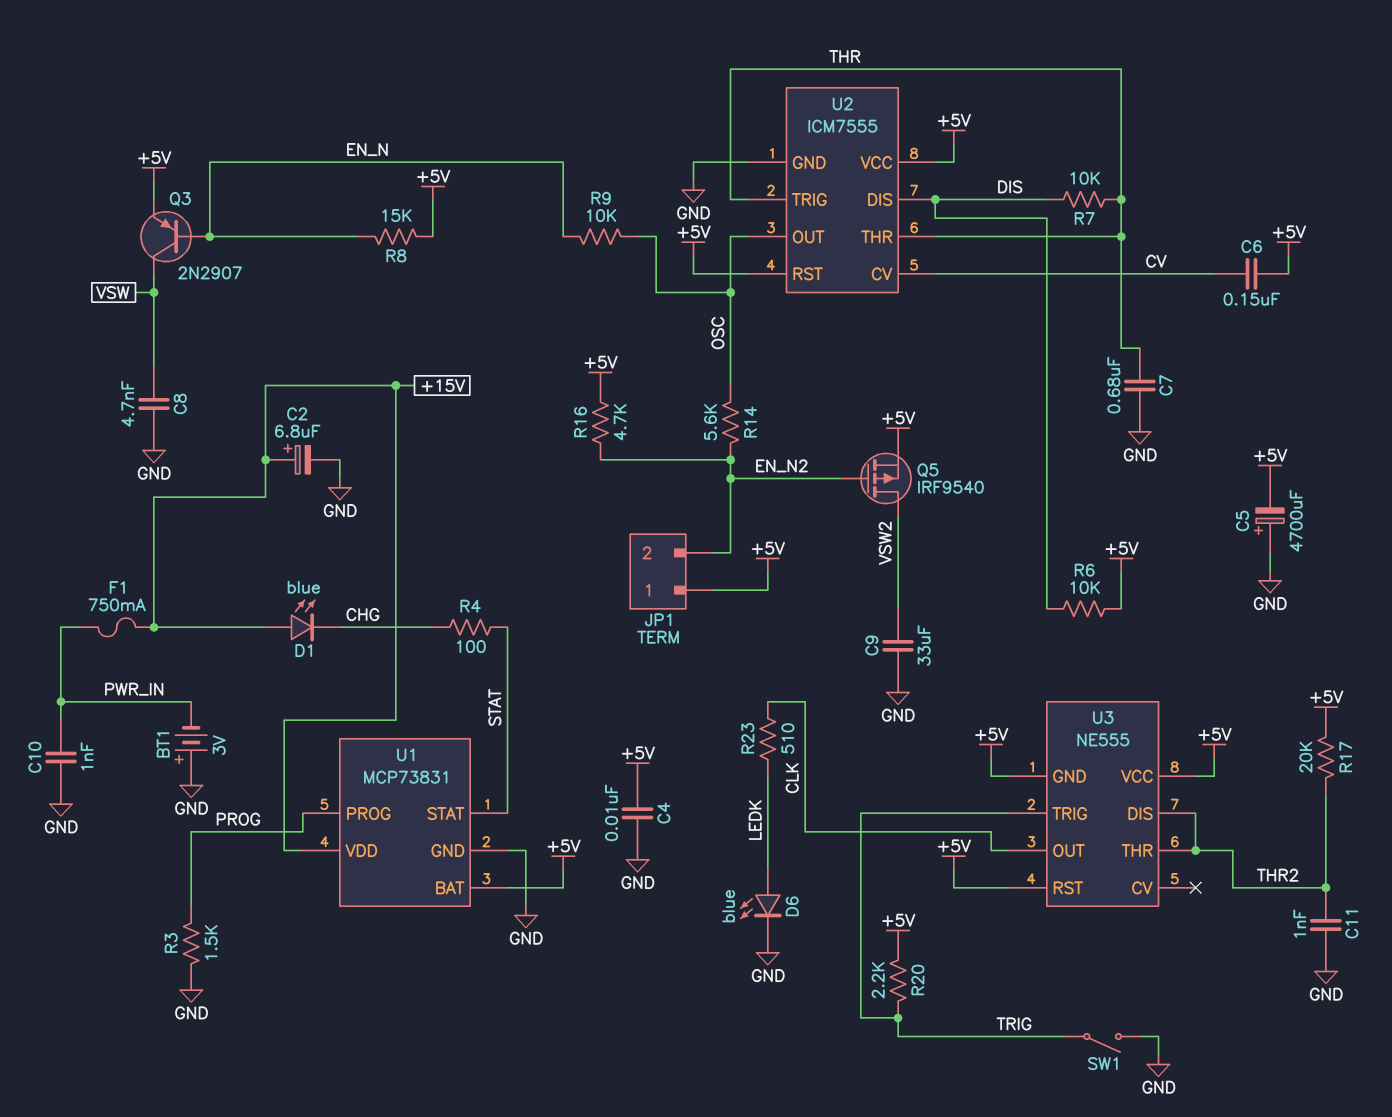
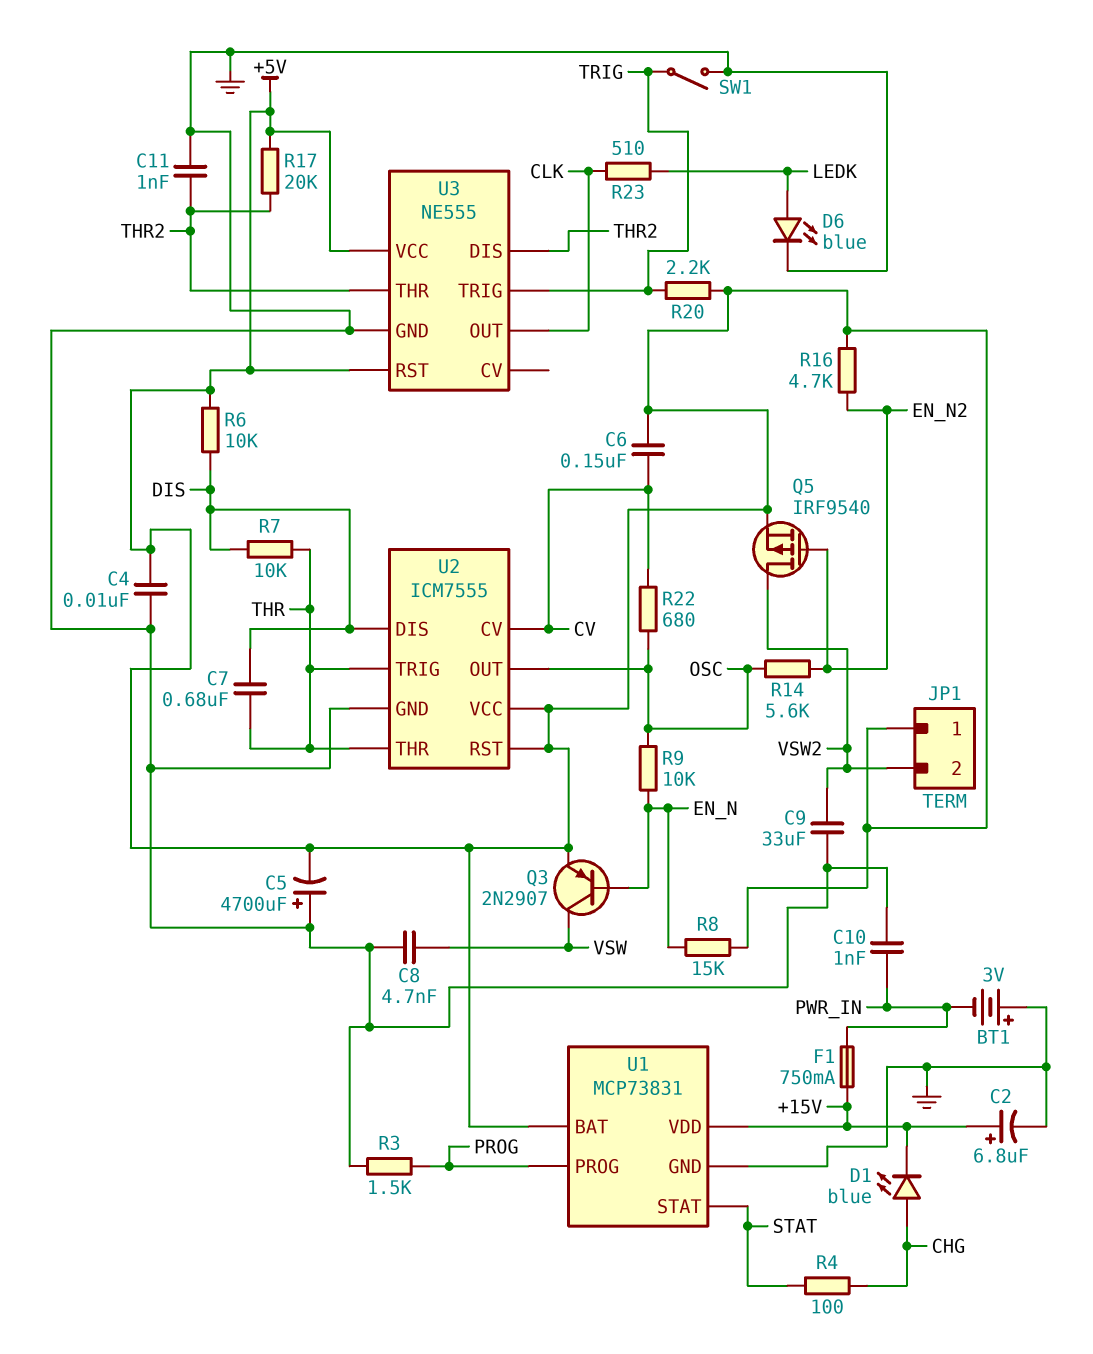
C7: 680nF (GND, THR) -> 680nF (DIS, THR)
D1: LED blue (A +15V, K CHG) -> LED blue (A CHG, K +15V)
JP1 pin 2: EN_N2 -> VSW2
R22: none -> 680 (CV, OSC)
U3 pin GND: +5V -> GND

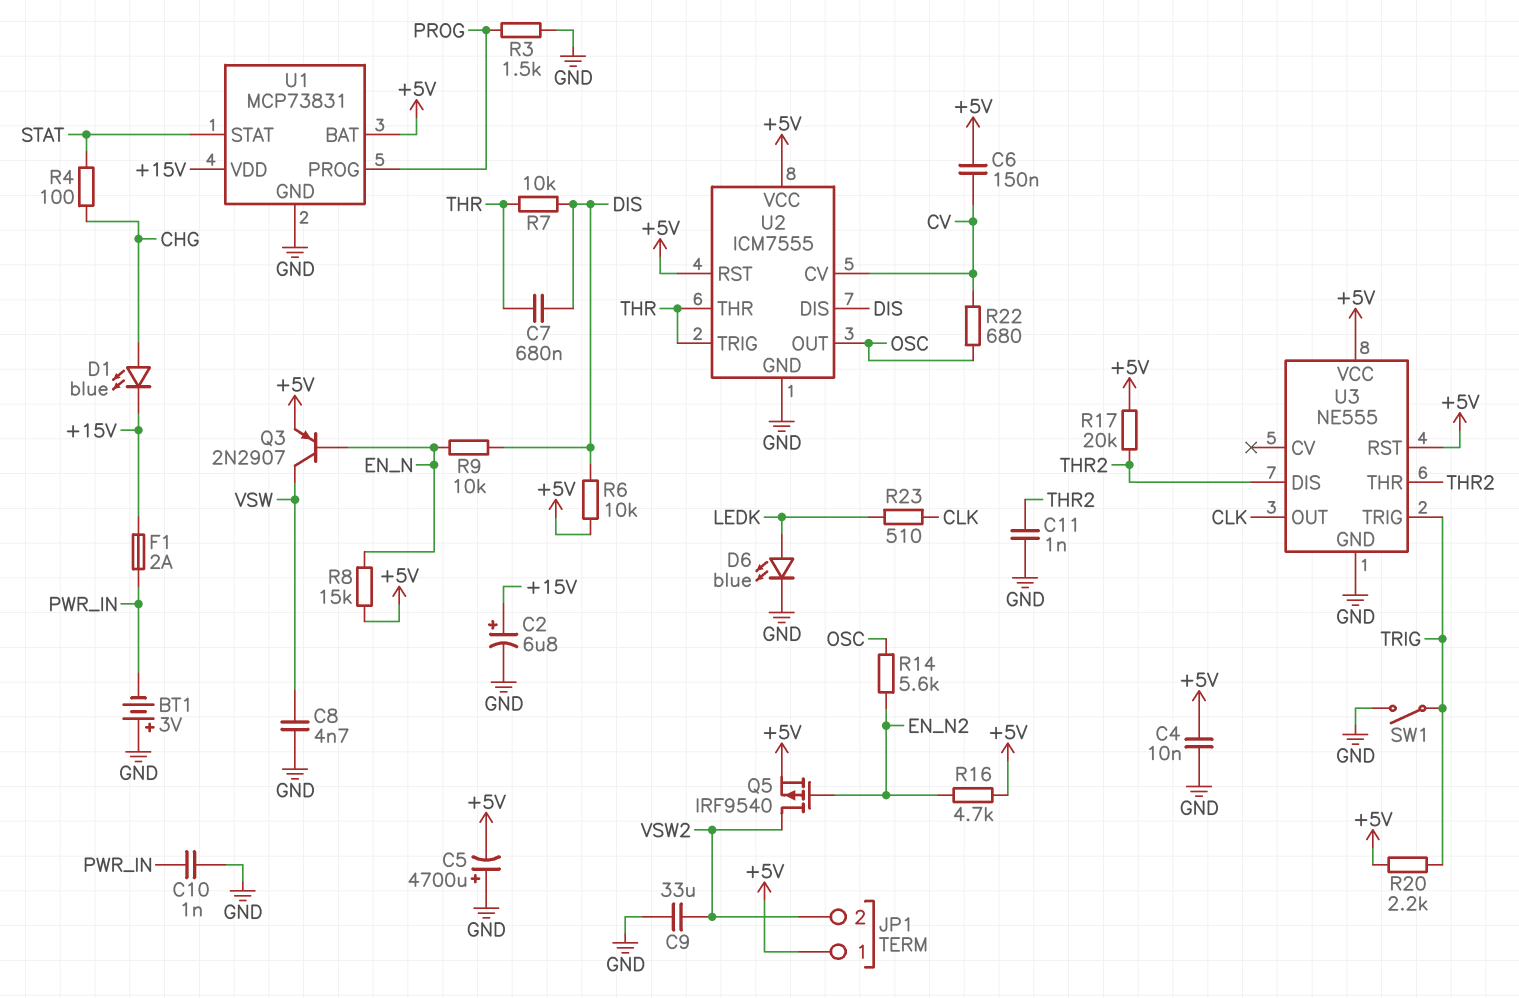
F1: 750mA (+15V, PWR_IN) -> 2A (+15V, PWR_IN)
R9: 10k (EN_N, OSC) -> 10k (DIS, EN_N)

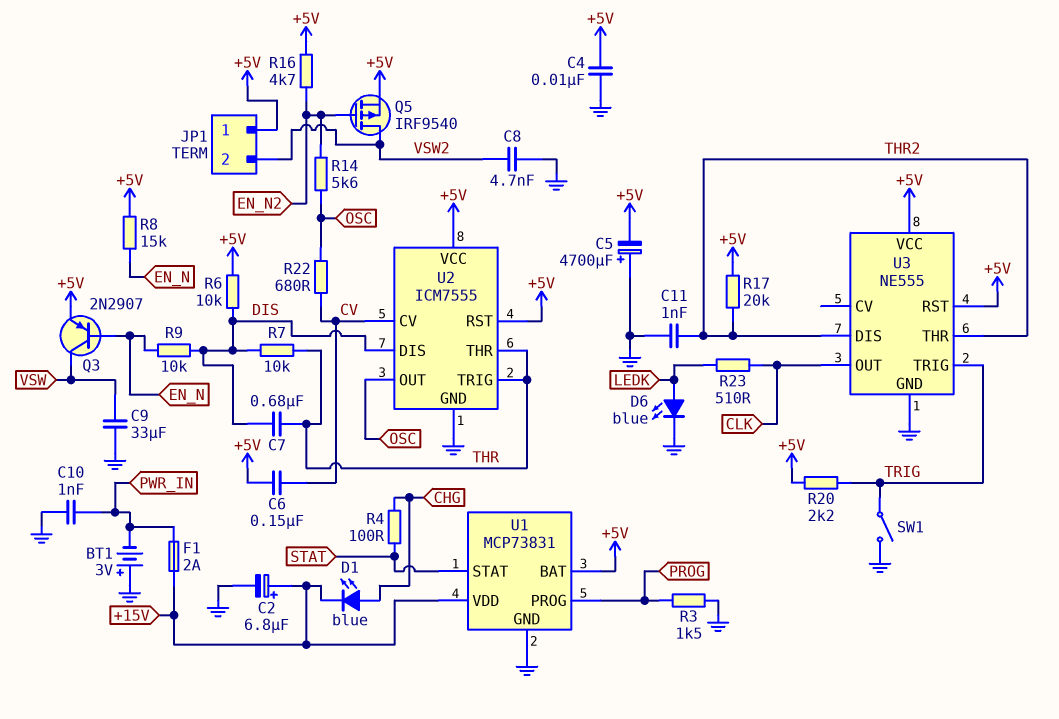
C8: 4.7nF (GND, VSW) -> 4.7nF (GND, VSW2)
C9: 33uF (GND, VSW2) -> 33uF (GND, VSW)

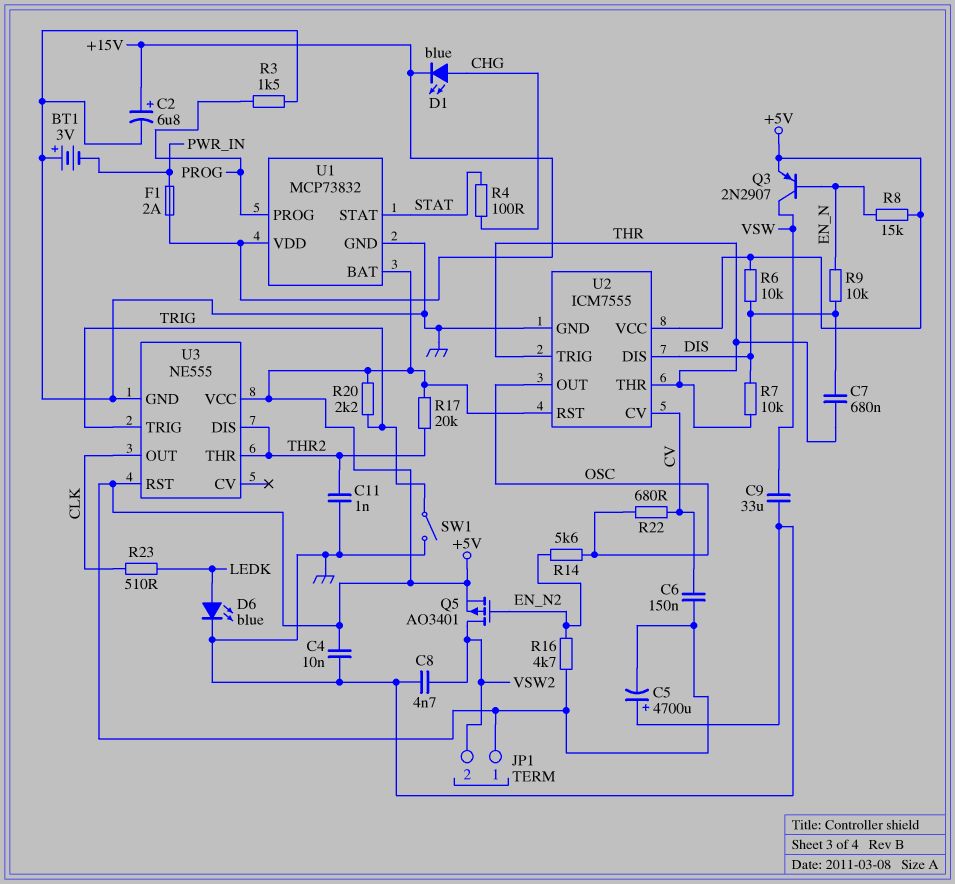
C10: 1nF (GND, PWR_IN) -> none
Q5: PMOS IRF9540 (G EN_N2, D VSW2, S +5V) -> PMOS AO3401 (G EN_N2, D VSW2, S +5V)
U1: MCP73831 -> MCP73832

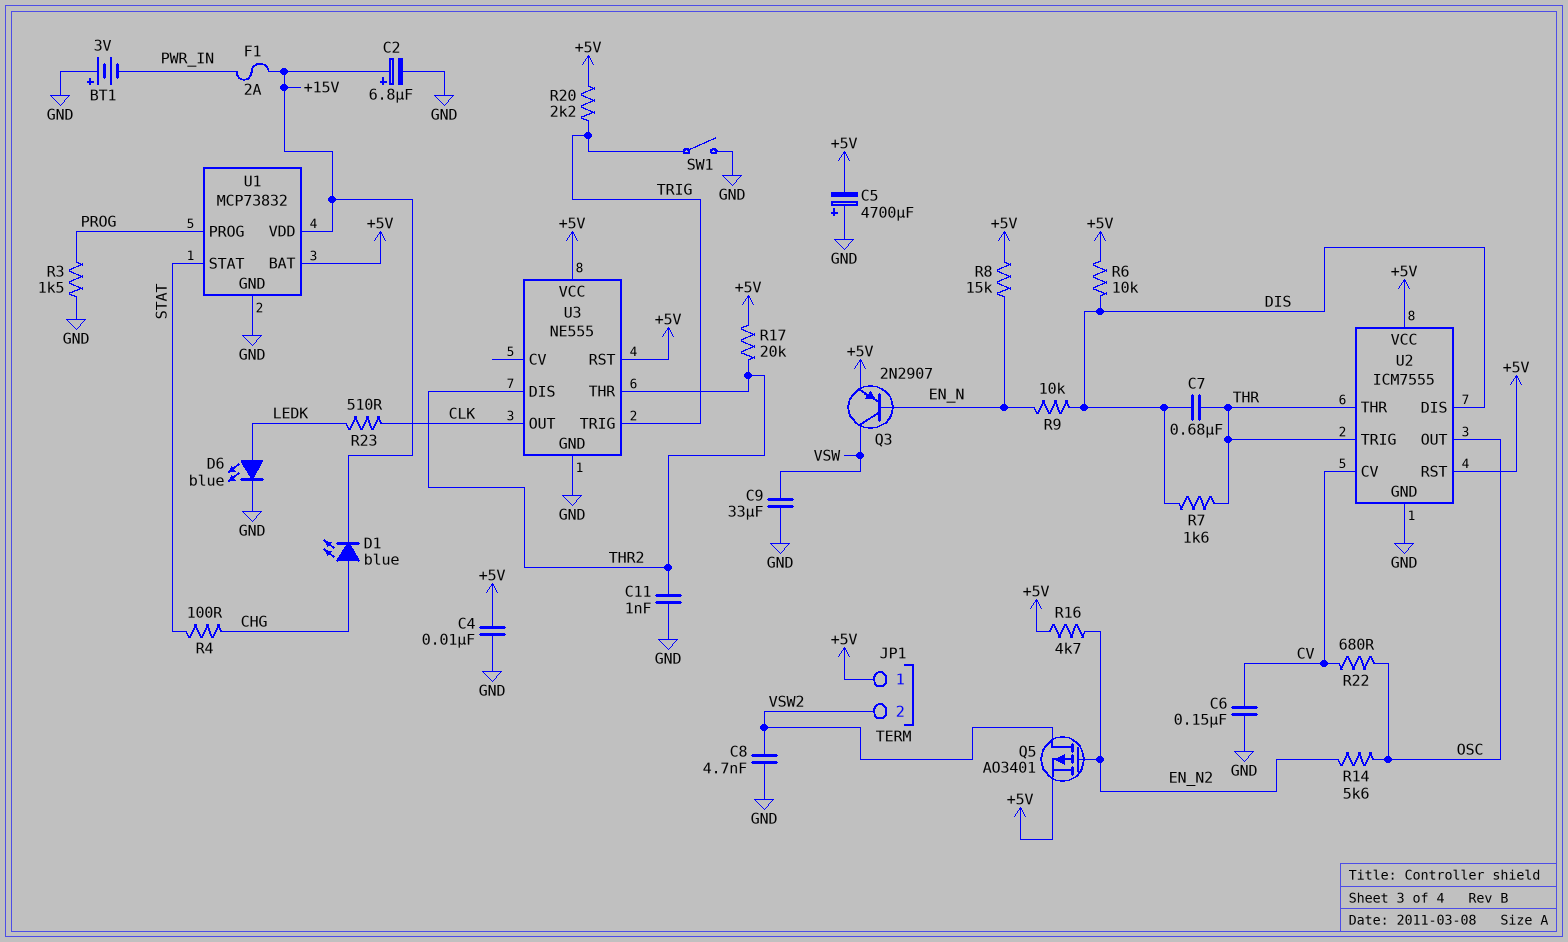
C6: 150nF (+5V, CV) -> 150nF (CV, GND)
R7: 10k (DIS, THR) -> 1.6k (DIS, THR)

